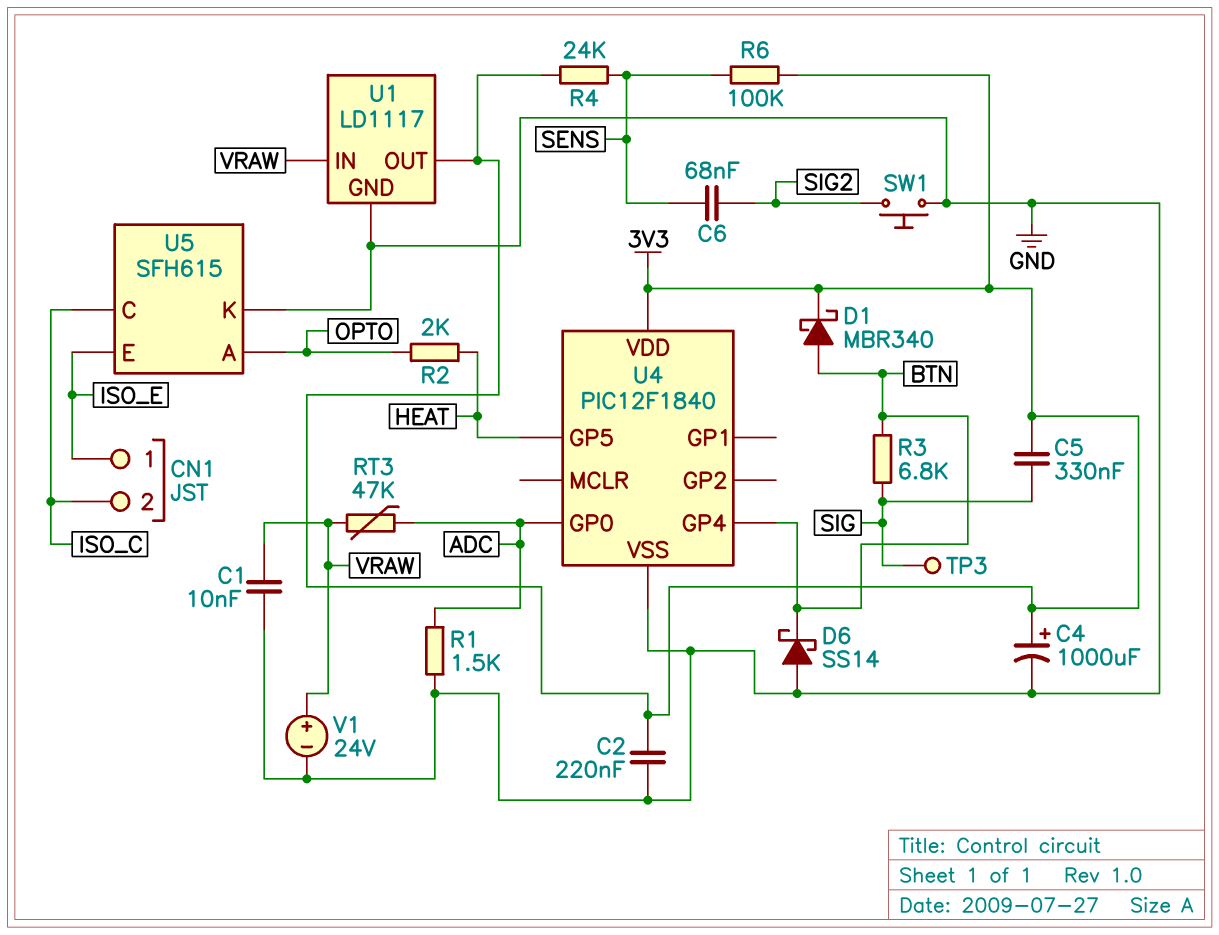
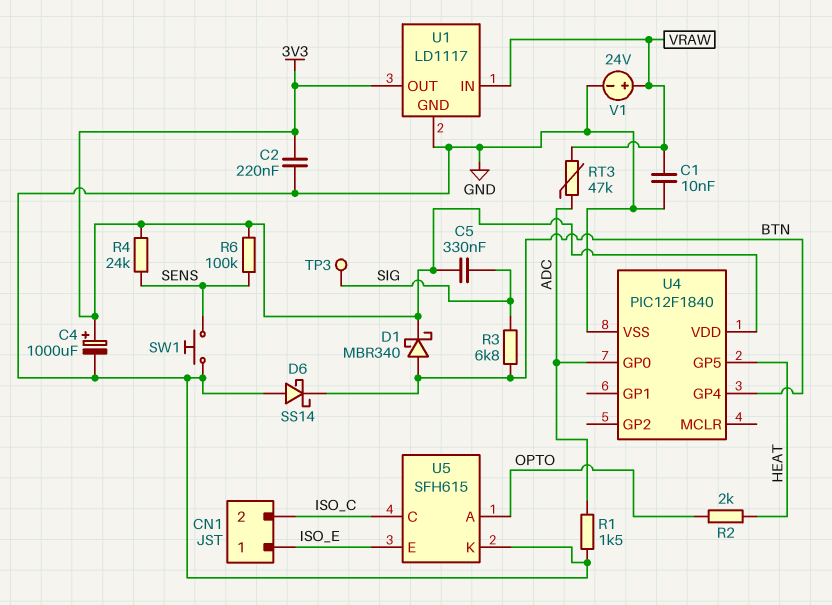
C6: 68nF (SENS, SIG2) -> none
SW1: button (GND, SIG2) -> button (GND, SENS)

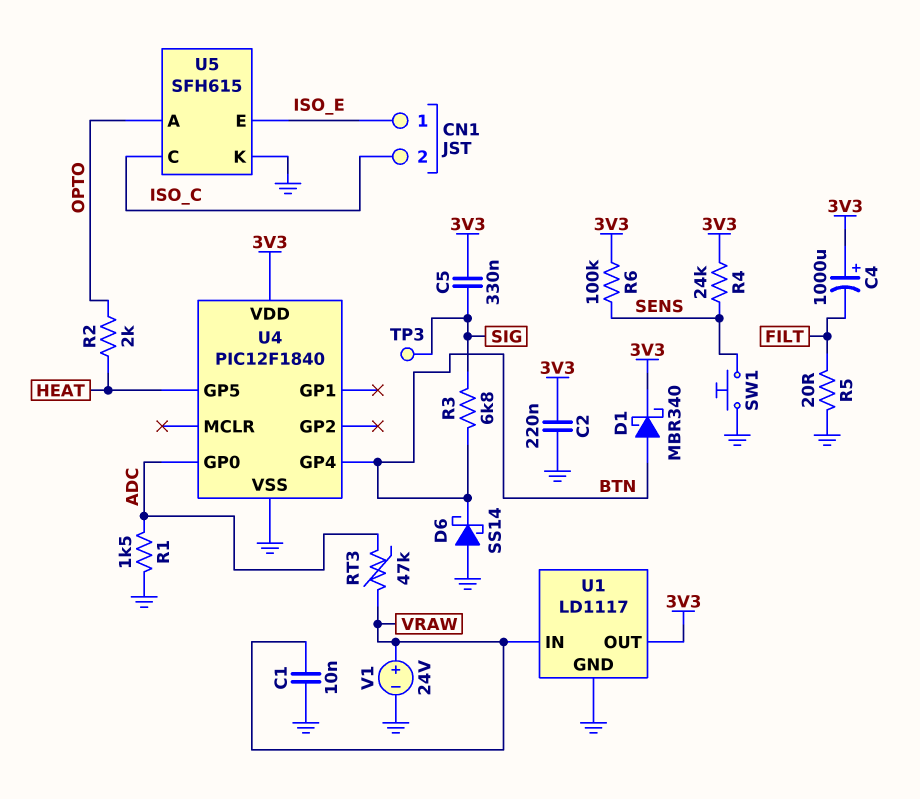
C4: 1000uF (plus 3V3, minus GND) -> 1000uF (plus 3V3, minus FILT)
R5: none -> 20 (FILT, GND)

